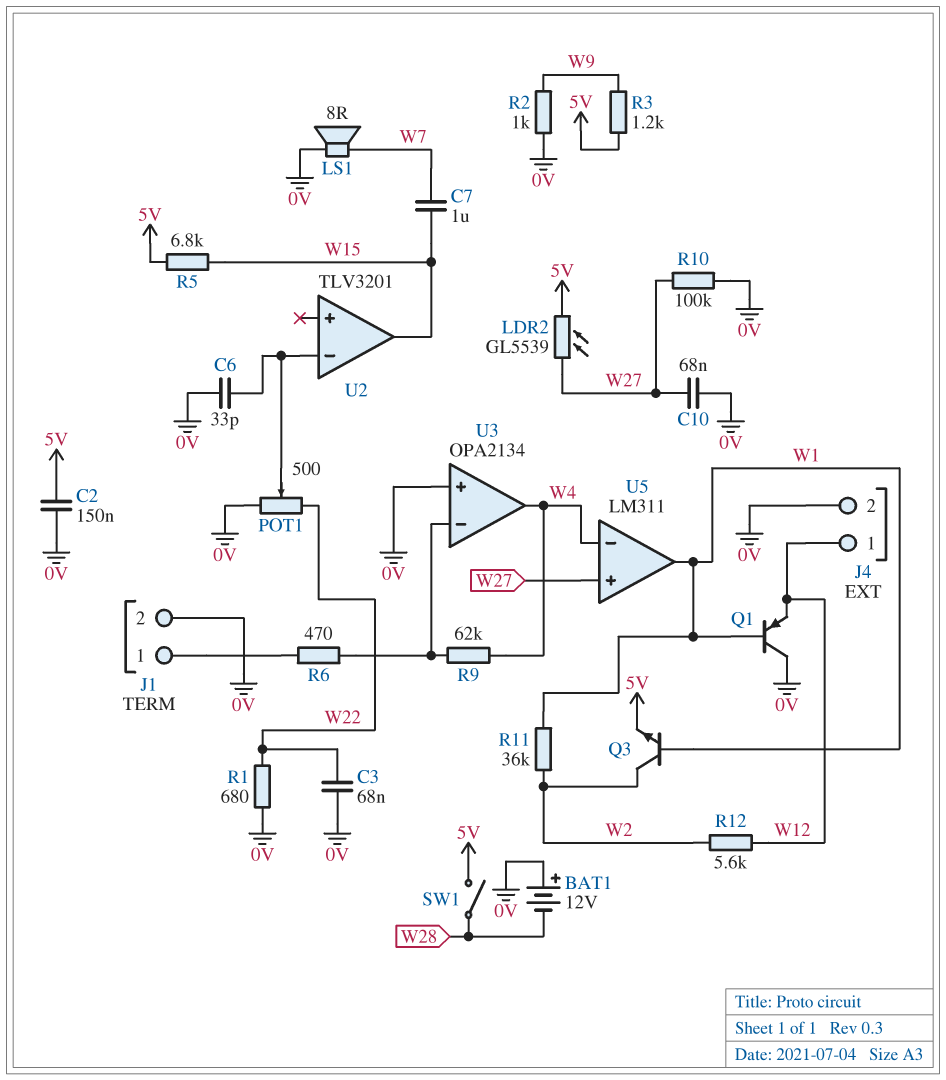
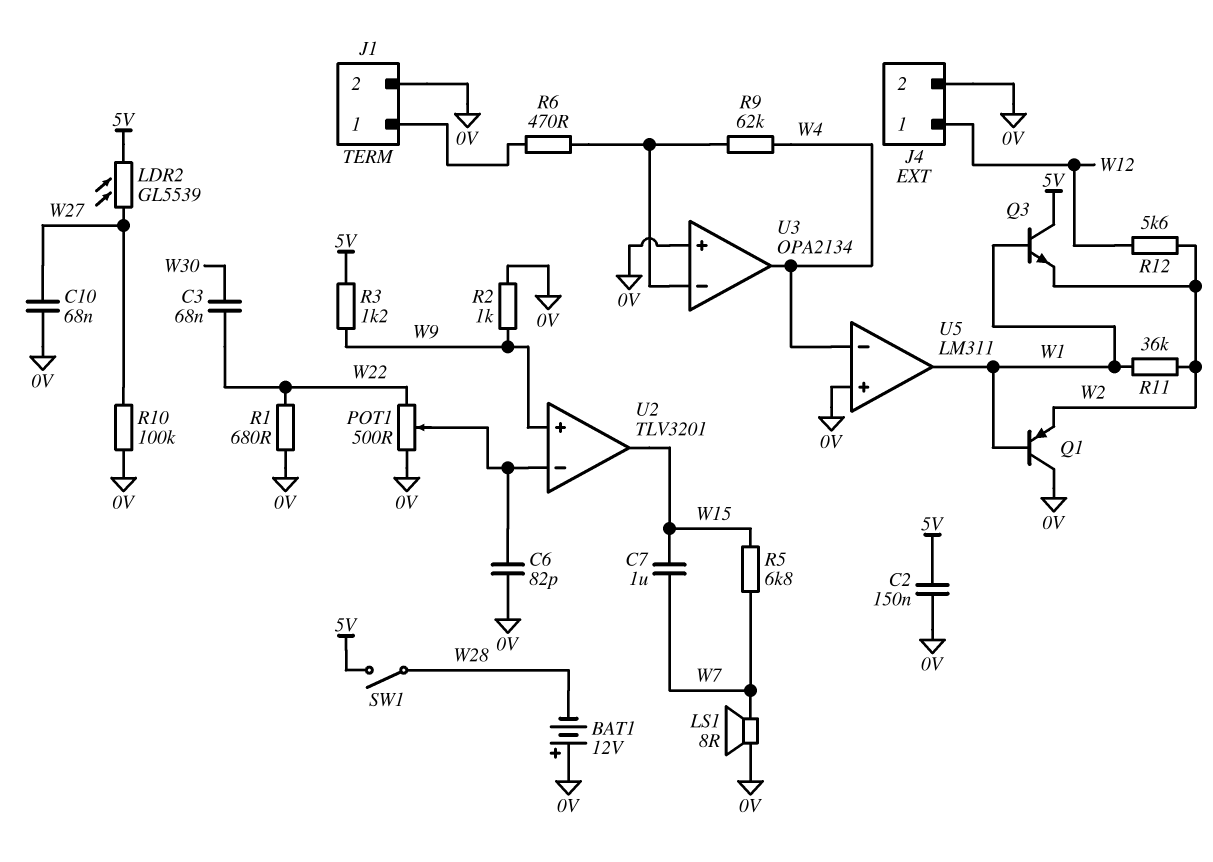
C3: 68nF (0V, W22) -> 68nF (W22, W30)
C6: 33pF (0V, U2/in-) -> 82pF (0V, U2/in-)
Q1: PNP (B W1, C 0V, E W12) -> PNP (B W1, C 0V, E W2)
Q3: NPN (B W1, C W2, E 5V) -> NPN (B W1, C 5V, E W2)
R5: 6.8k (5V, W15) -> 6.8k (W7, W15)
U2 pin in+: none -> W9
U5 pin in+: W27 -> 0V

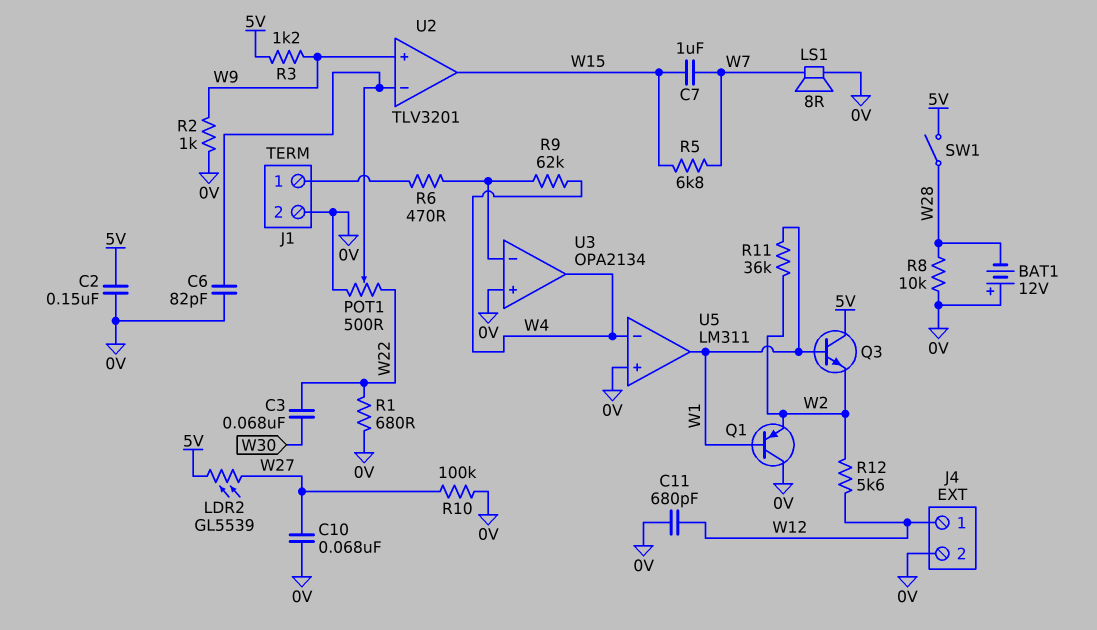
C11: none -> 680pF (0V, W12)
R8: none -> 10k (0V, W28)

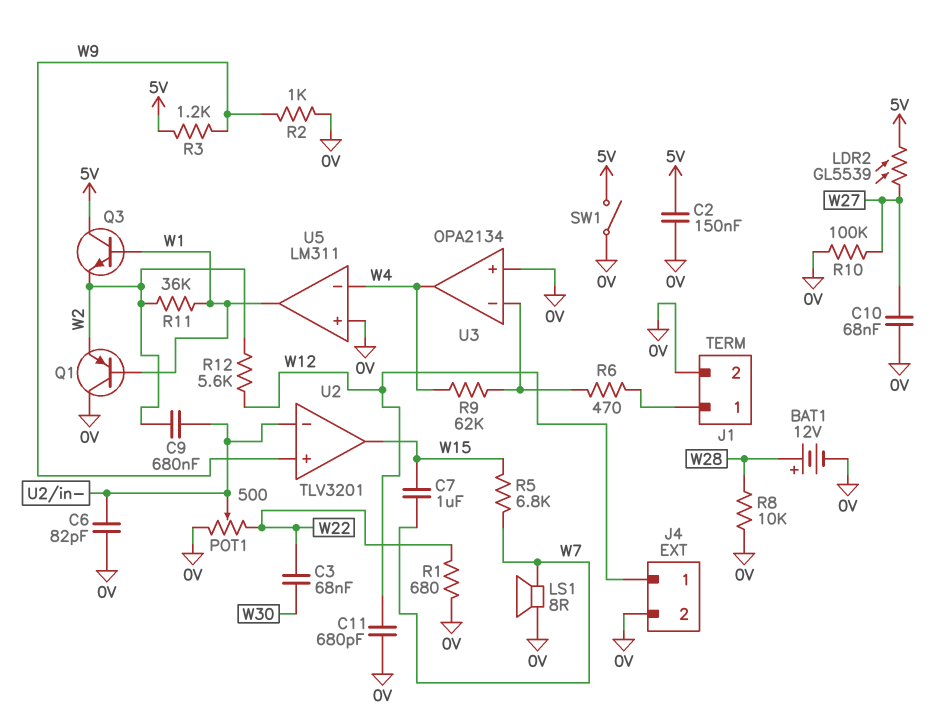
BAT1: 12V (plus 0V, minus W28) -> 12V (plus W28, minus 0V)
C9: none -> 680nF (U2/in-, W2)
SW1: switch (5V, W28) -> switch (0V, 5V)

